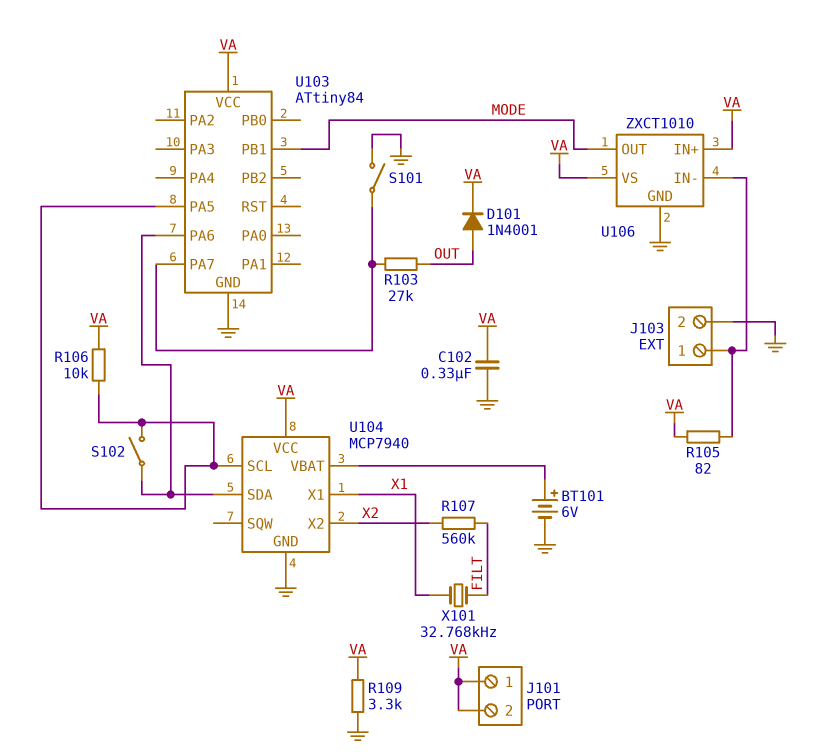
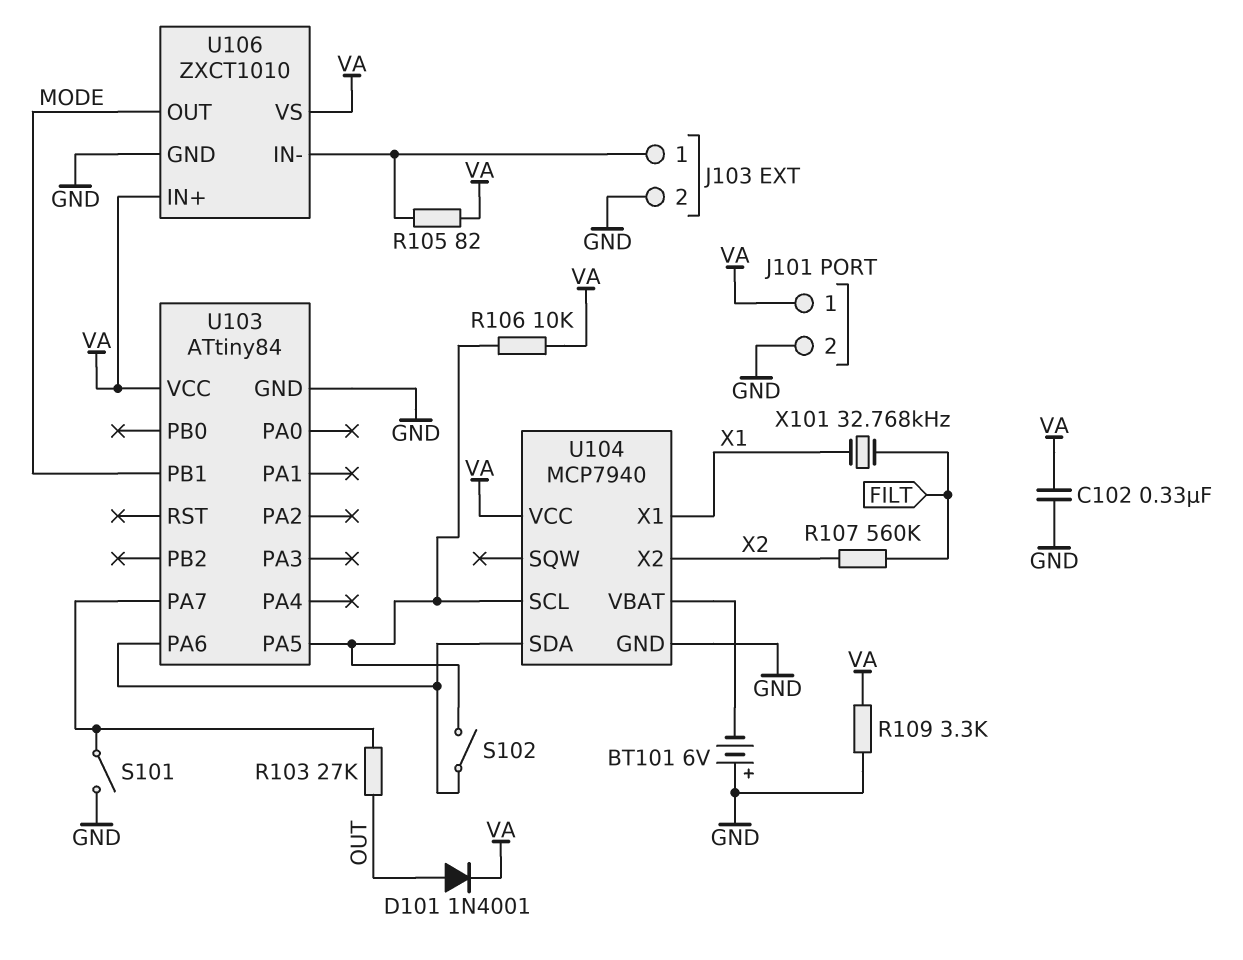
BT101: 6V (plus U104/VBAT, minus GND) -> 6V (plus GND, minus U104/VBAT)
J101 pin 2: VA -> GND

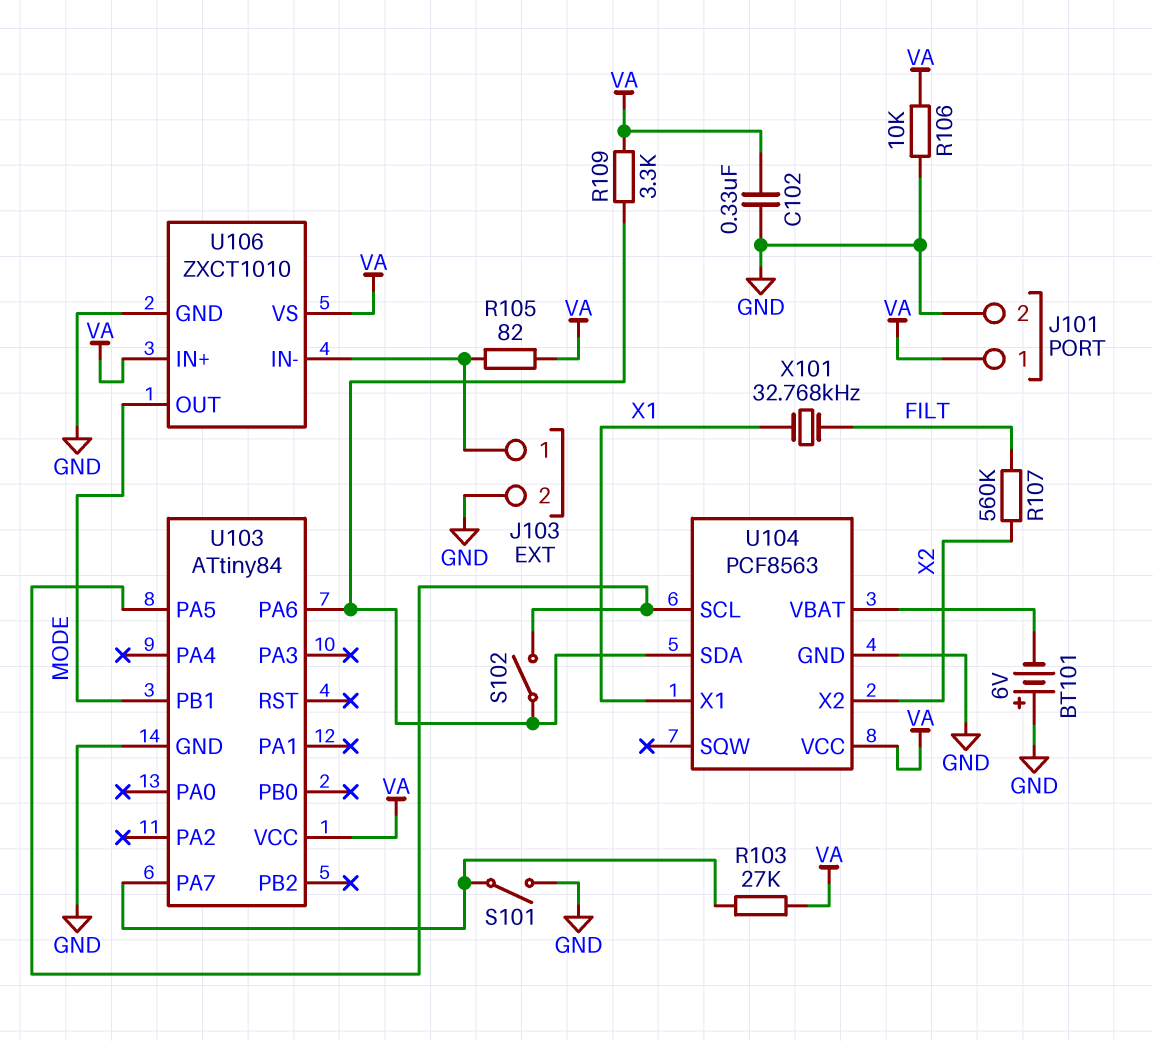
D101: diode 1N4001 (A OUT, K VA) -> none
R103: 27k (OUT, U103/PA7) -> 27k (U103/PA7, VA)
R106: 10k (U103/PA5, VA) -> 10k (GND, VA)
R109: 3.3k (GND, VA) -> 3.3k (U103/PA6, VA)
U104: MCP7940 -> PCF8563

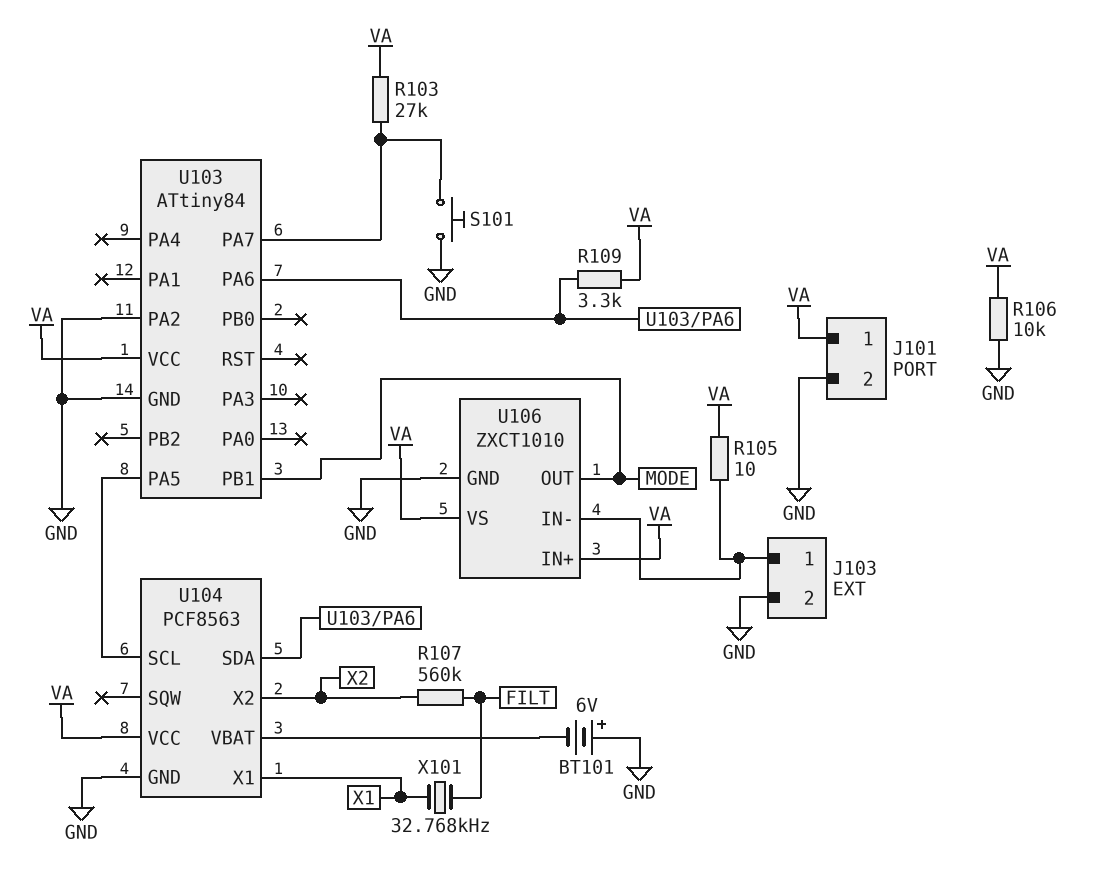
C102: 330nF (GND, VA) -> none
R105: 82 (J103/1, VA) -> 10 (J103/1, VA)
S101: switch (GND, U103/PA7) -> button (GND, U103/PA7)
S102: switch (U103/PA5, U103/PA6) -> none
U103 pin PA2: none -> GND

